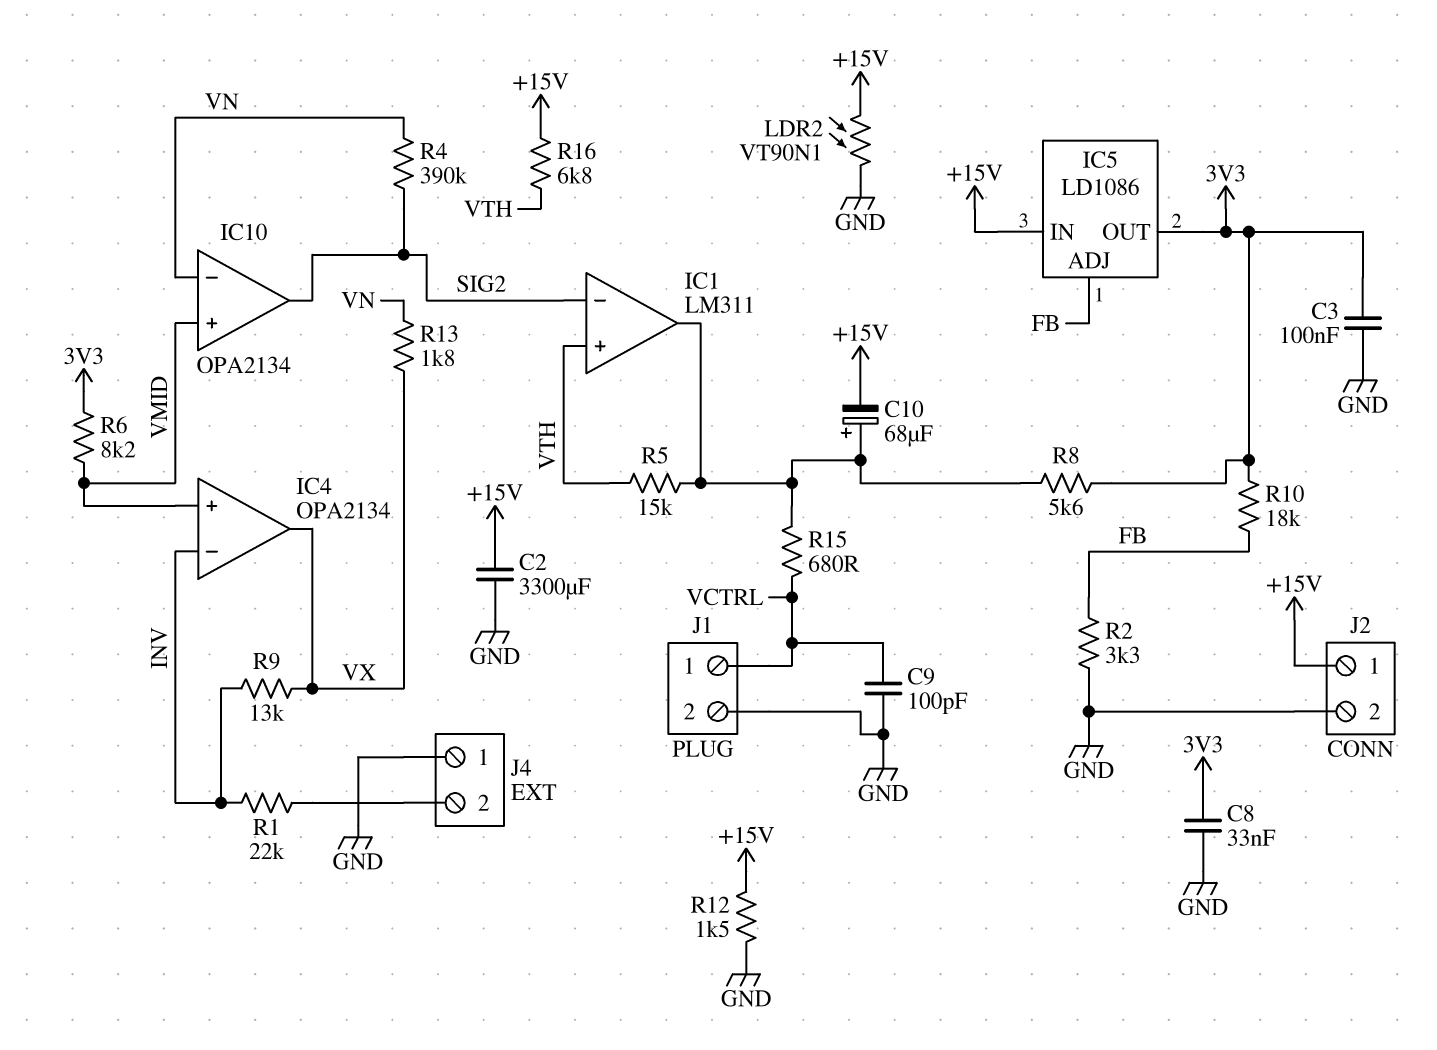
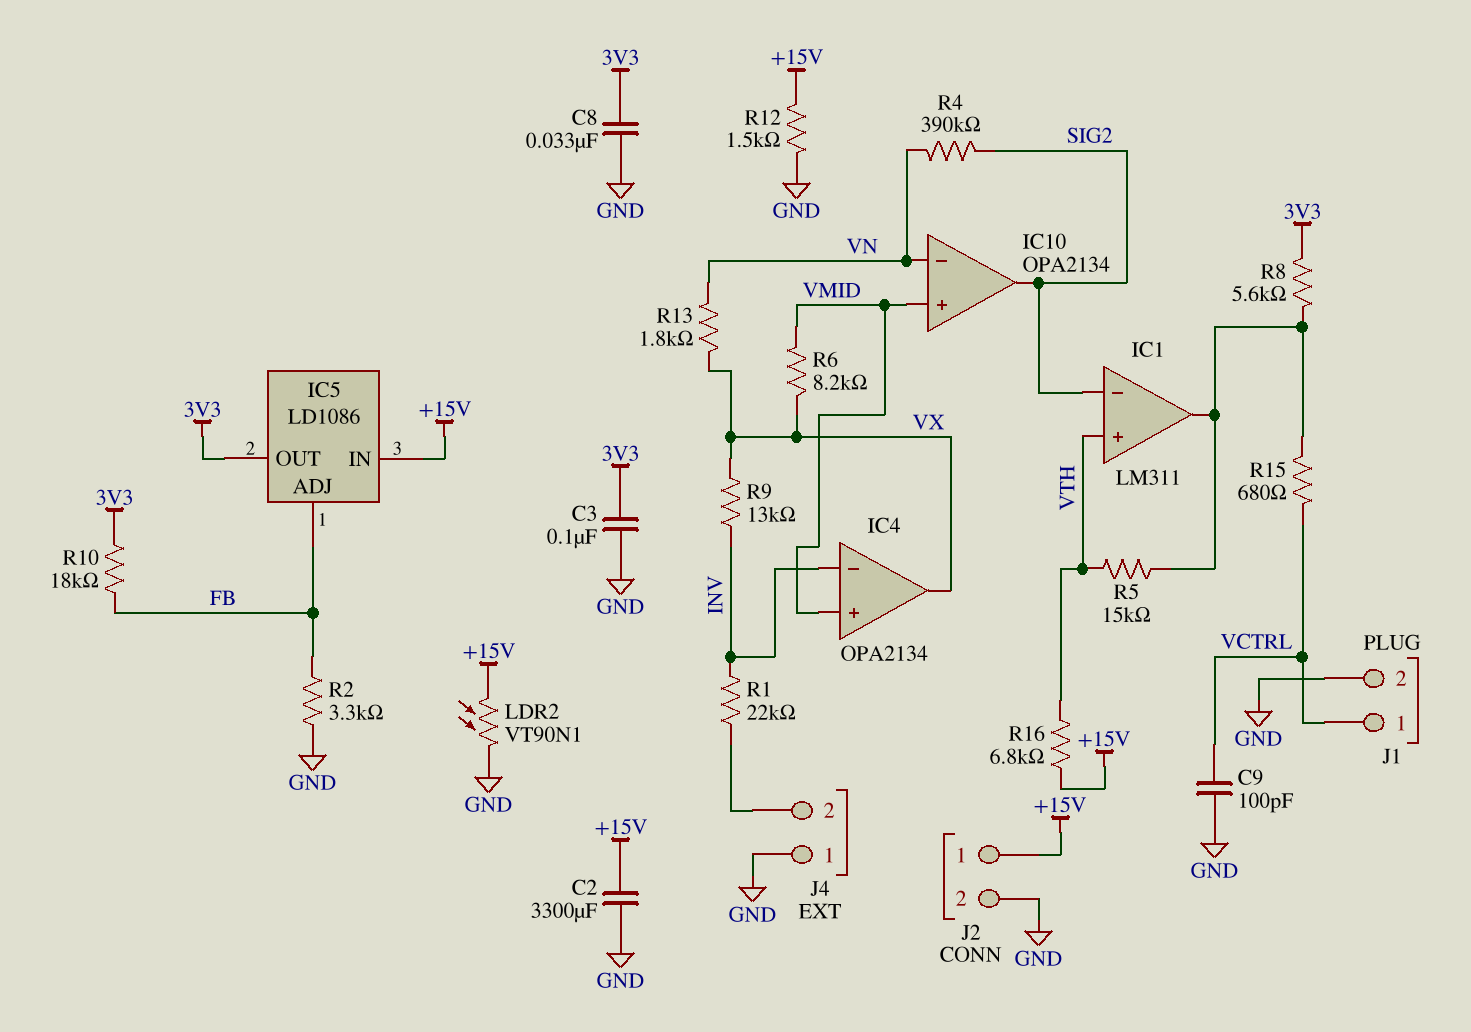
C10: 68uF (plus IC1/out, minus +15V) -> none
R6: 8.2k (3V3, VMID) -> 8.2k (VMID, VX)

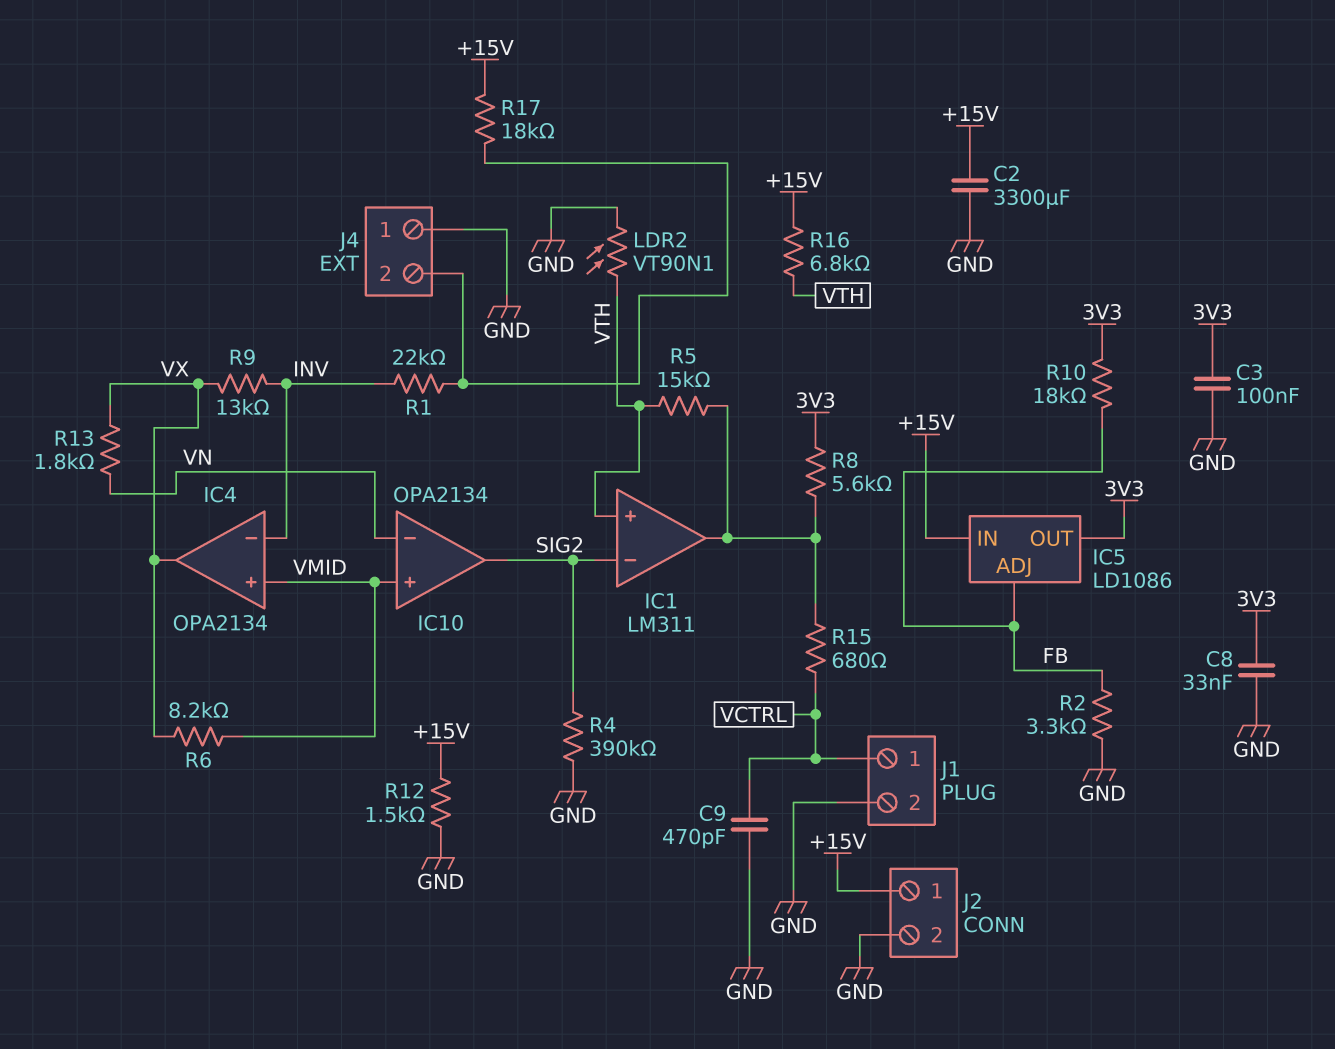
C9: 100pF (GND, VCTRL) -> 470pF (GND, VCTRL)
LDR2: VT90N1 (+15V, GND) -> VT90N1 (GND, VTH)
R4: 390k (SIG2, VN) -> 390k (GND, SIG2)
R17: none -> 18k (+15V, J4/2)

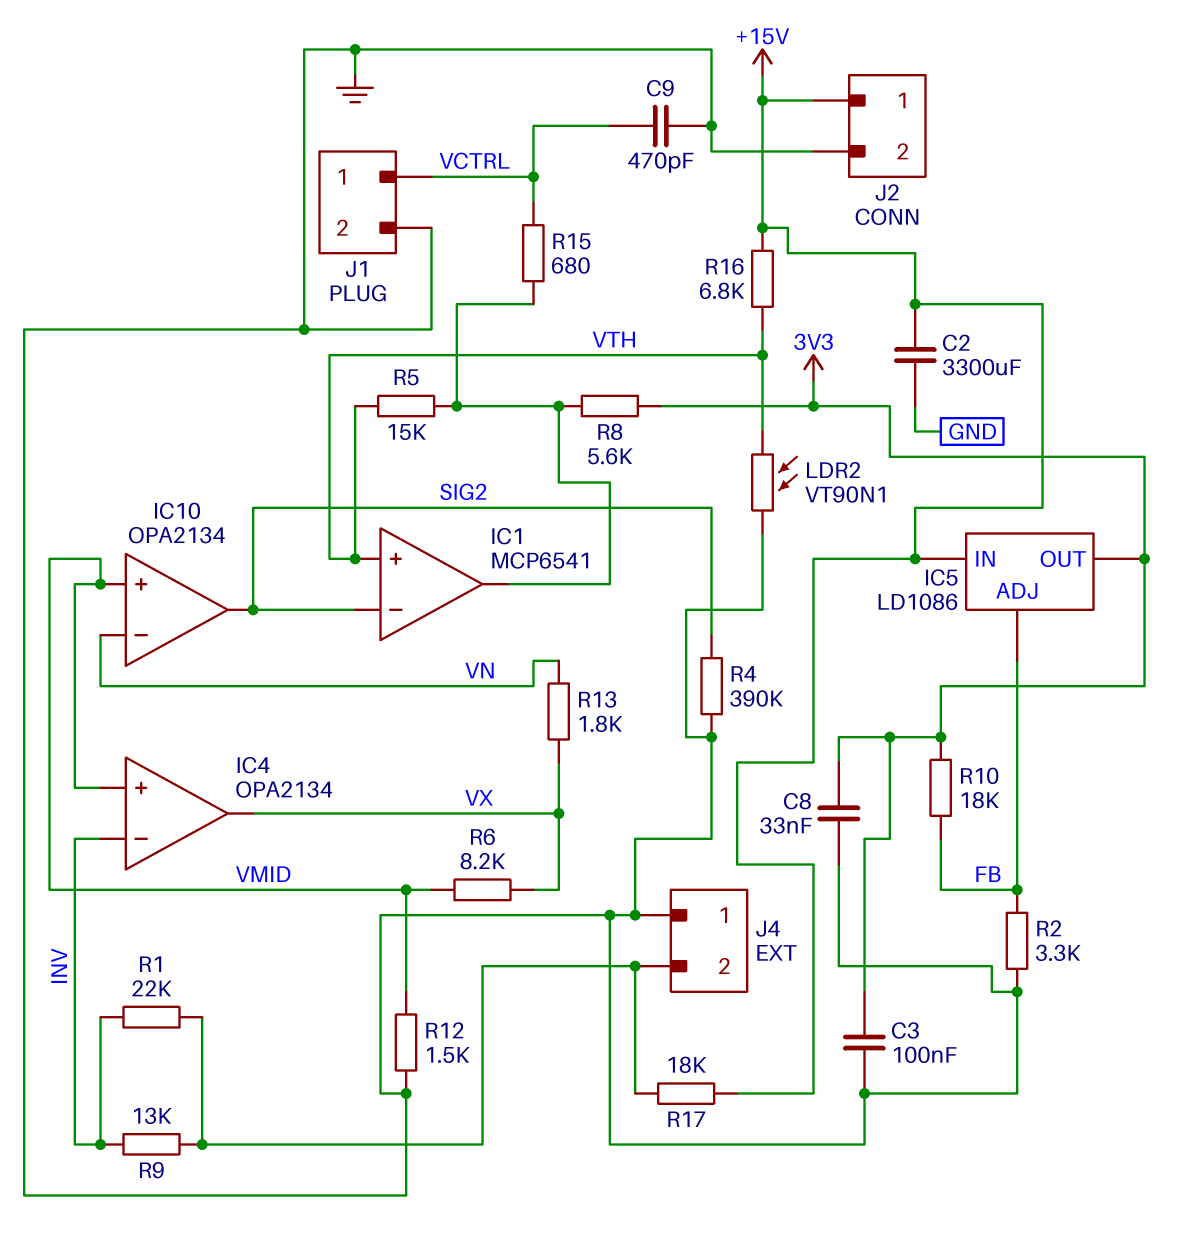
IC1: LM311 -> MCP6541
R9: 13k (INV, VX) -> 13k (INV, J4/2)
R12: 1.5k (+15V, GND) -> 1.5k (GND, VMID)

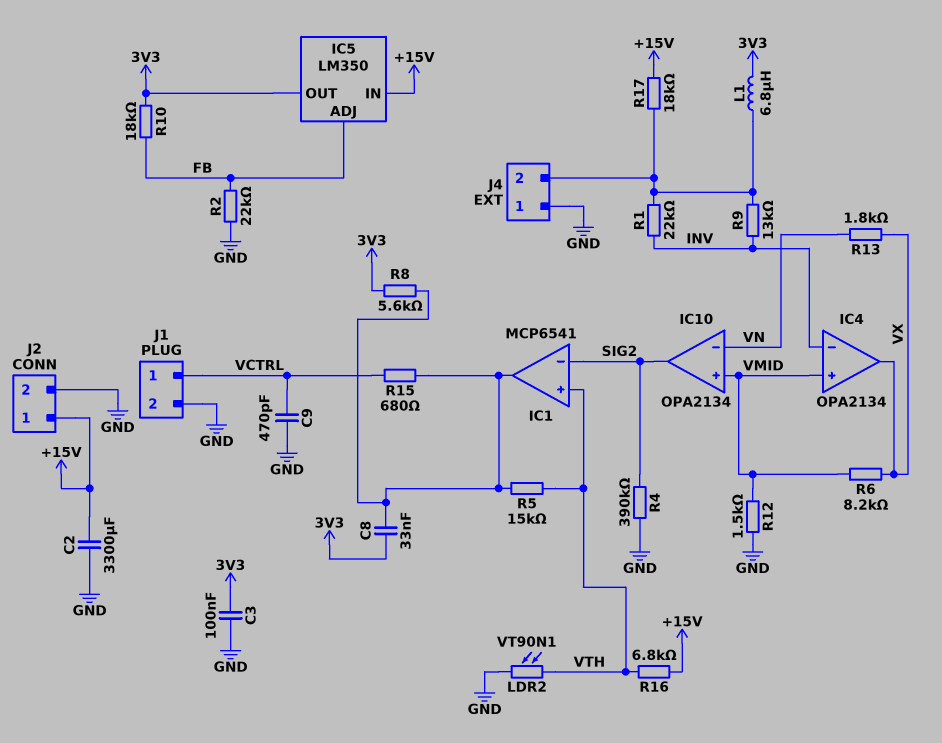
C8: 33nF (3V3, GND) -> 33nF (3V3, IC1/out)
IC5: LD1086 -> LM350
L1: none -> 6.8uH (3V3, J4/2)
R2: 3.3k (FB, GND) -> 22k (FB, GND)

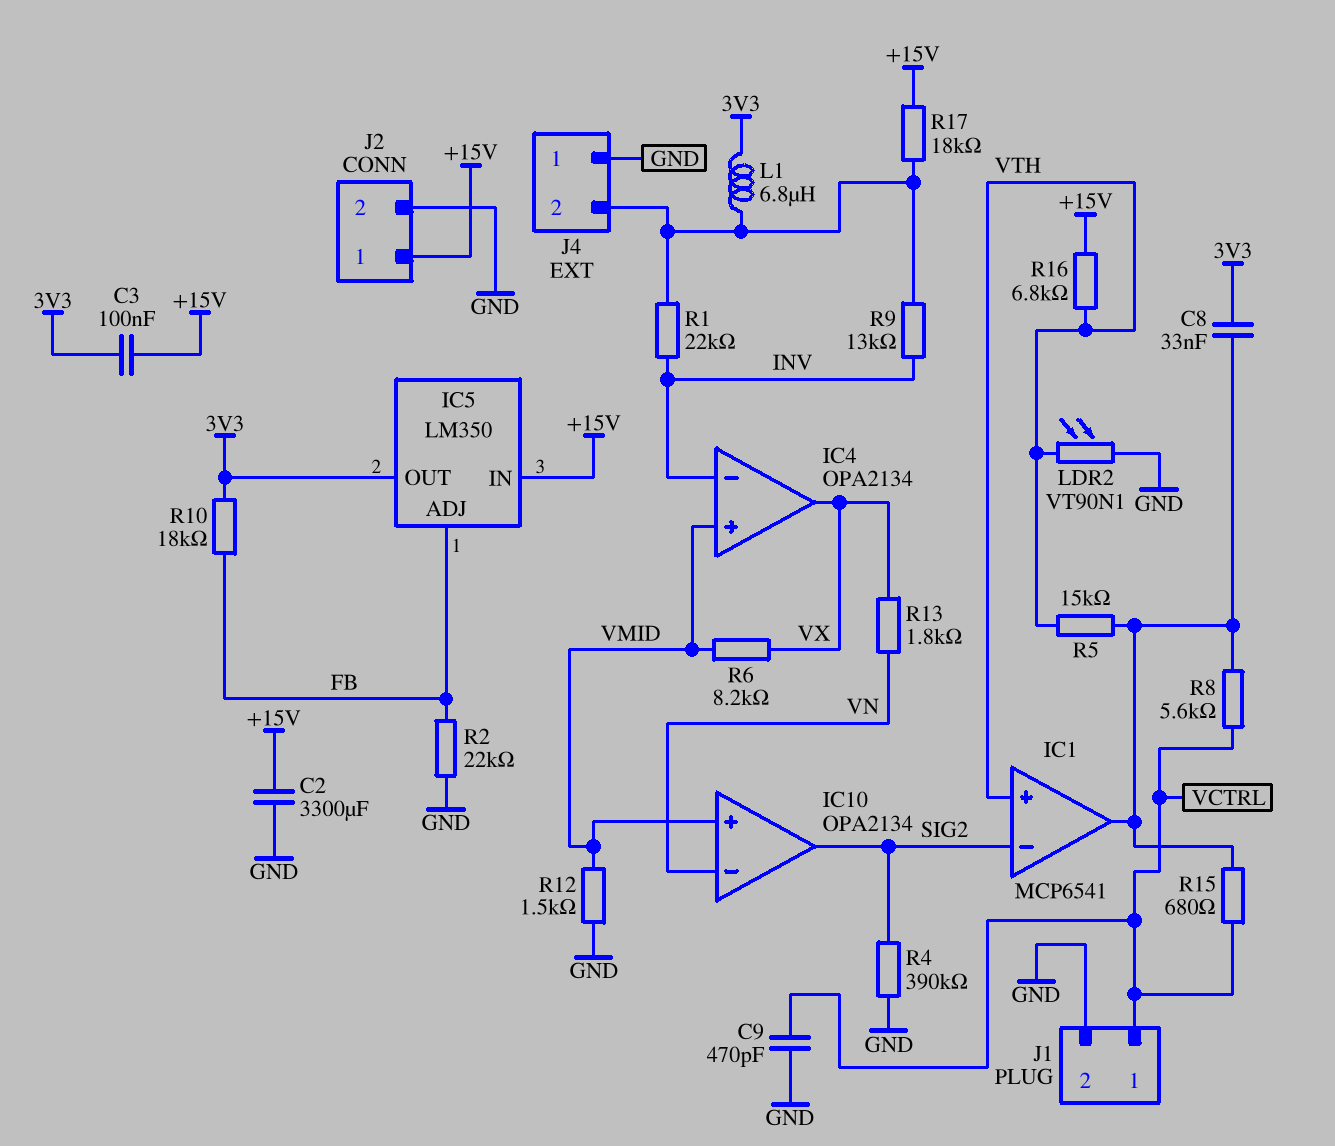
C3: 100nF (3V3, GND) -> 100nF (+15V, 3V3)
R8: 5.6k (3V3, IC1/out) -> 5.6k (IC1/out, VCTRL)

